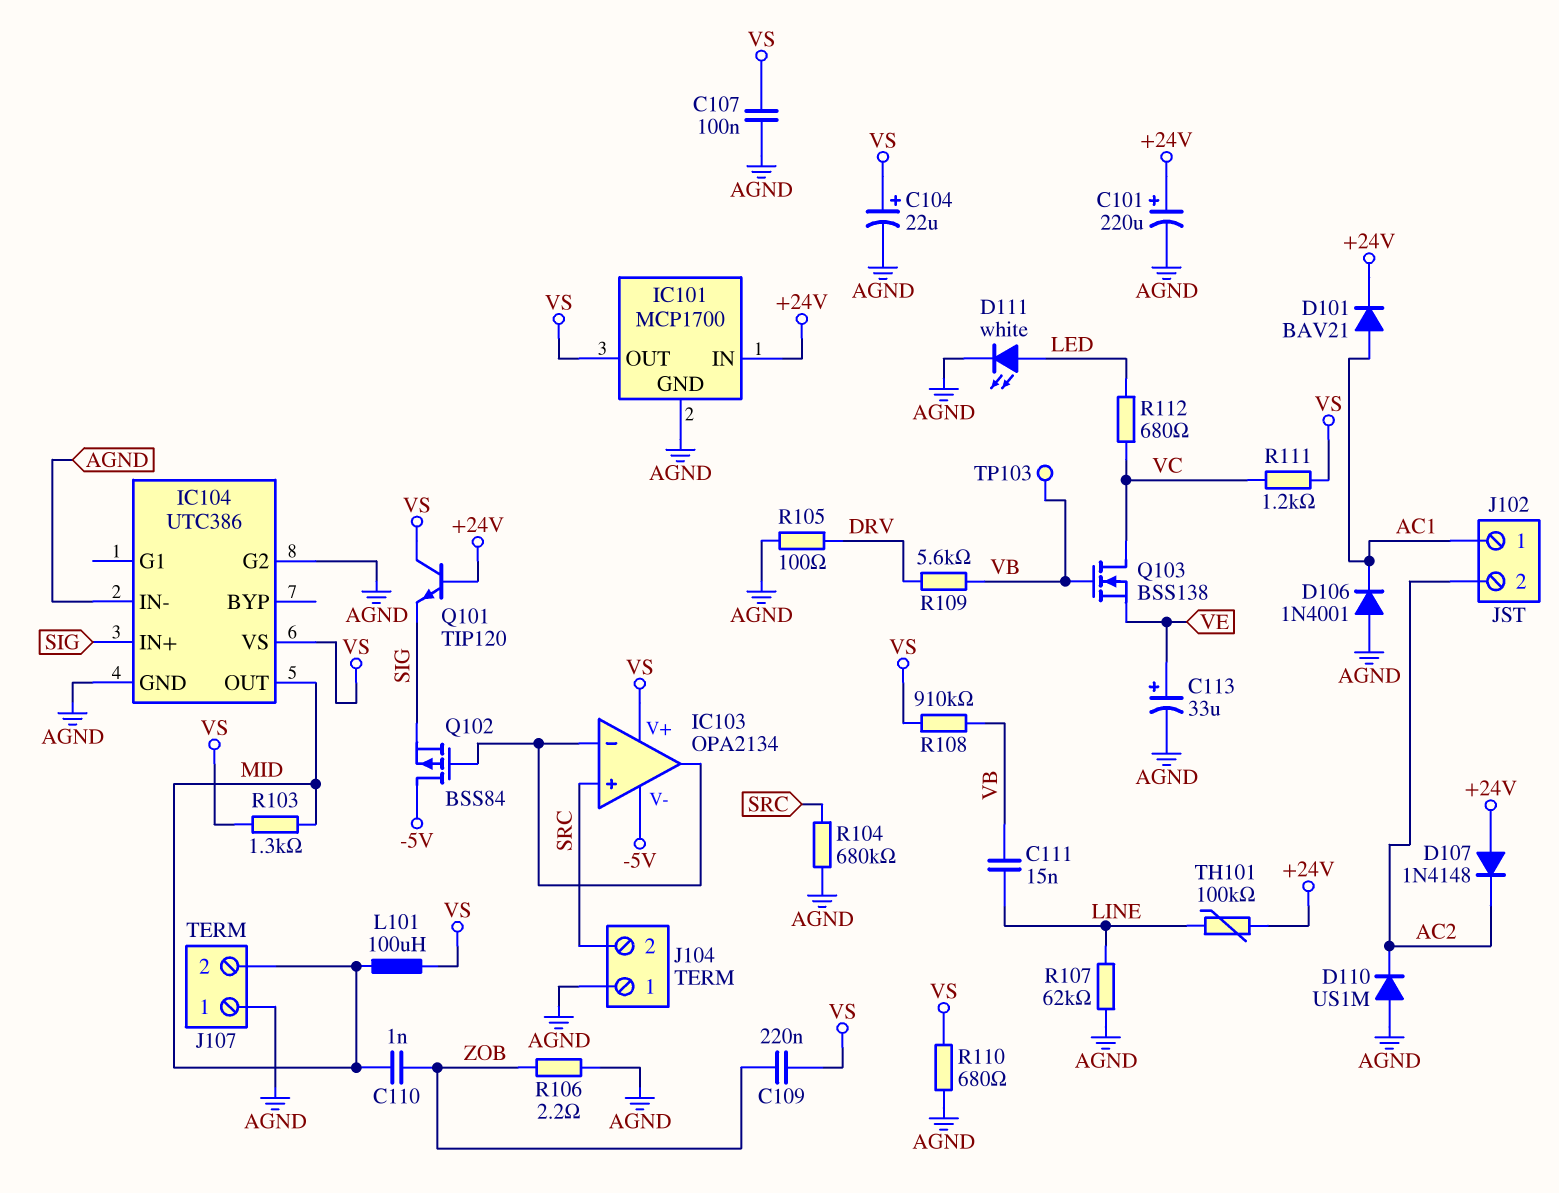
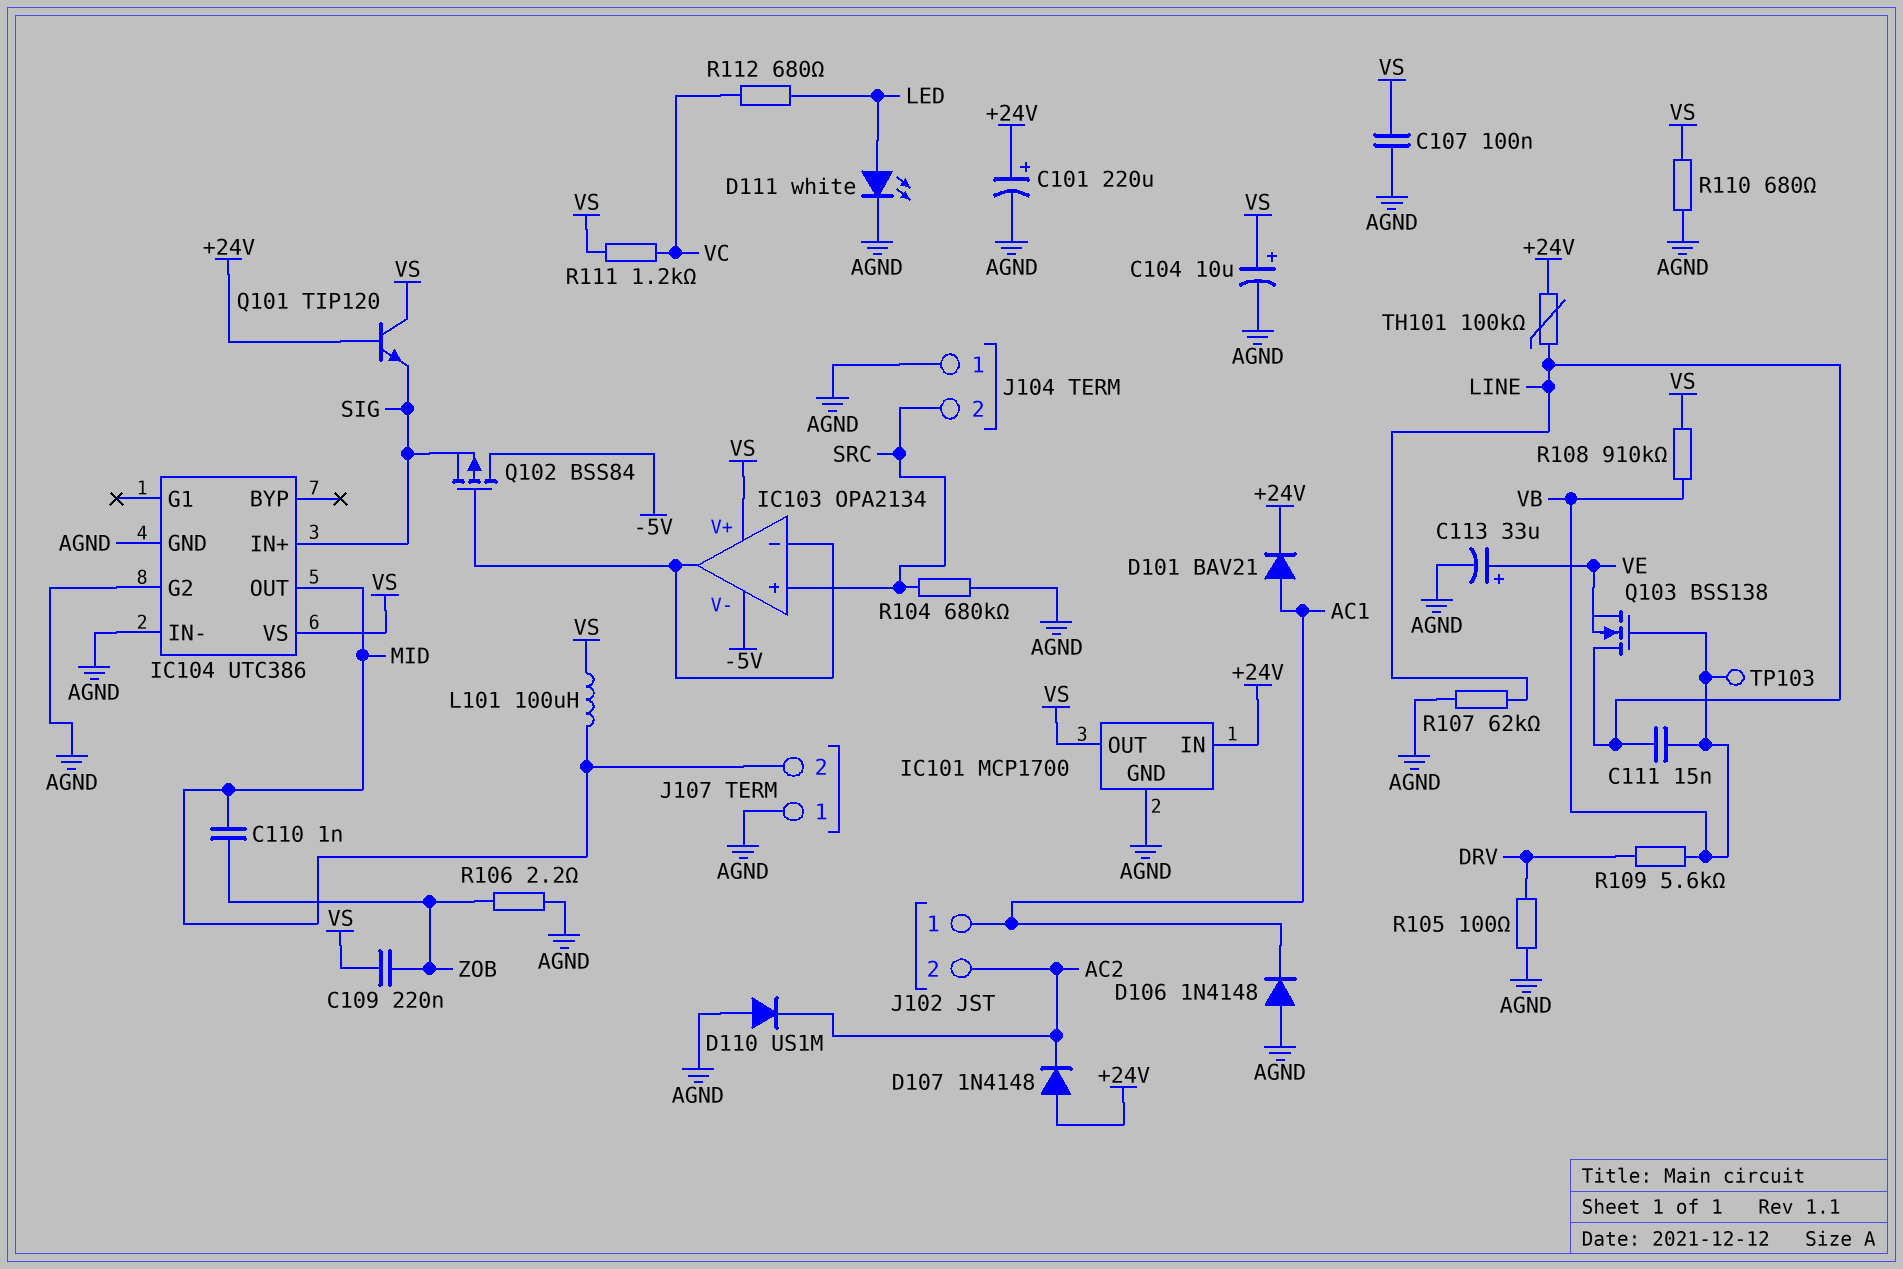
C104: 22uF (plus VS, minus AGND) -> 10uF (plus VS, minus AGND)
D106: diode 1N4001 (A AGND, K AC1) -> diode 1N4148 (A AGND, K AC1)
Q103: NMOS BSS138 (G VB, D VC, S VE) -> NMOS BSS138 (G VB, D LINE, S VE)
R103: 1.3k (MID, VS) -> none

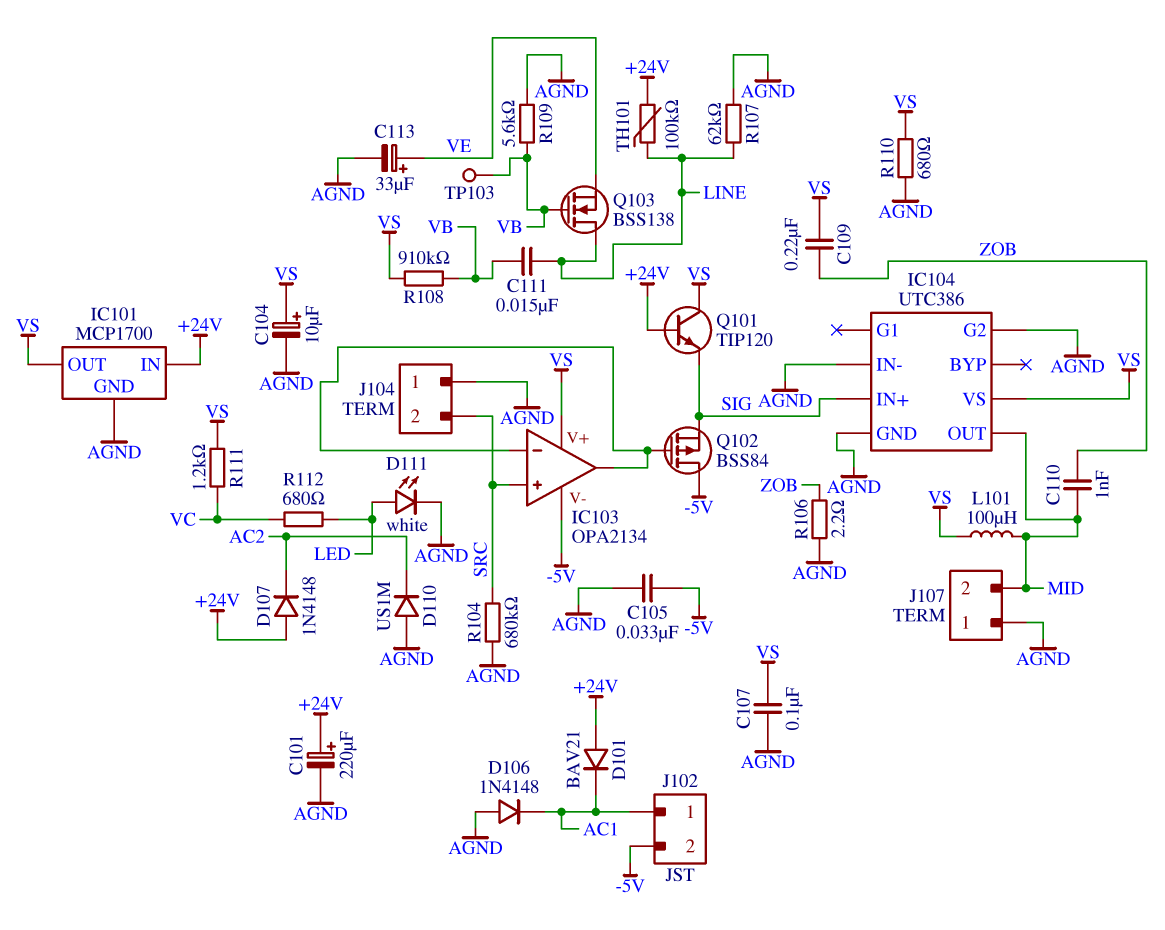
C105: none -> 33nF (-5V, AGND)
D101: diode BAV21 (A AC1, K +24V) -> diode BAV21 (A +24V, K AC1)
J102 pin 2: AC2 -> -5V
R105: 100 (AGND, DRV) -> none
R109: 5.6k (DRV, VB) -> 5.6k (AGND, VB)

